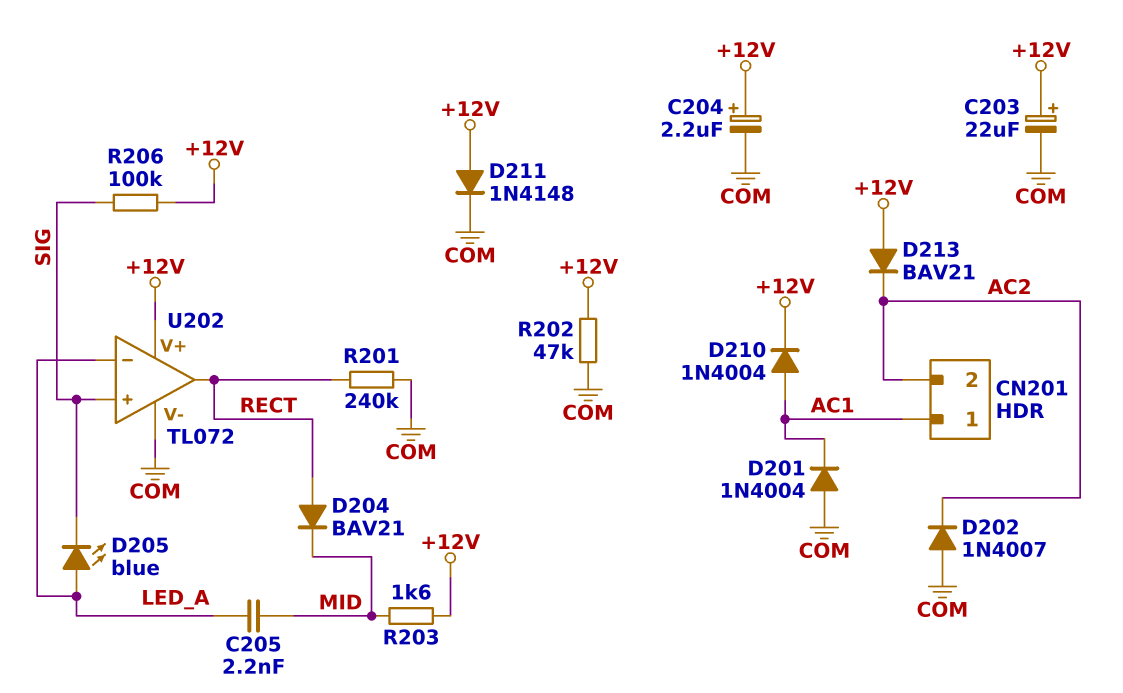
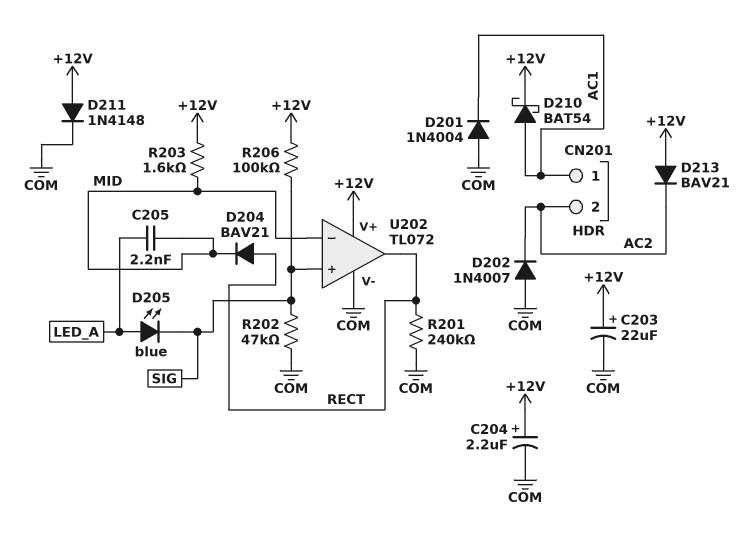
D210: diode 1N4004 (A AC1, K +12V) -> schottky BAT54 (A AC1, K +12V)
R202: 47k (+12V, COM) -> 47k (COM, SIG)
U202 pin in-: LED_A -> MID

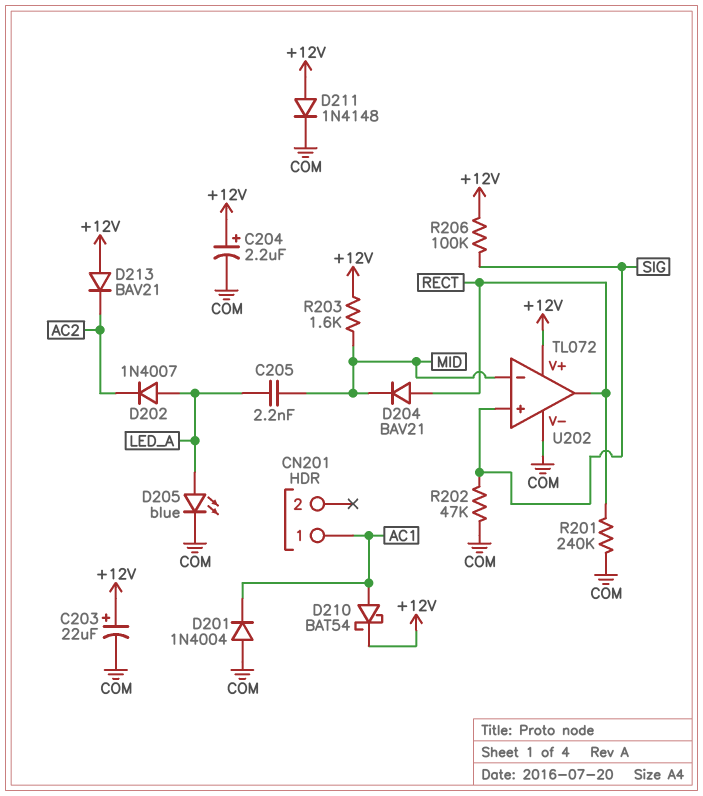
CN201 pin 2: AC2 -> none
D202: diode 1N4007 (A COM, K AC2) -> diode 1N4007 (A LED_A, K AC2)
D205: LED blue (A LED_A, K SIG) -> LED blue (A LED_A, K COM)

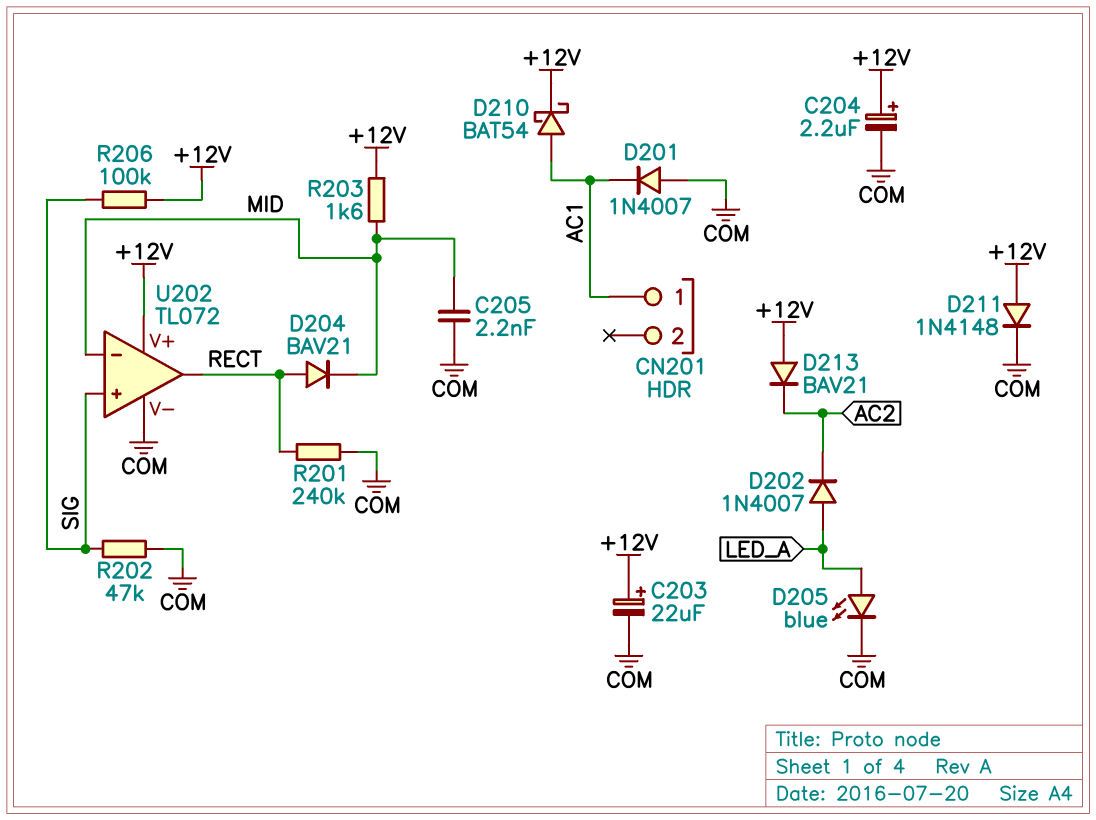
C205: 2.2nF (LED_A, MID) -> 2.2nF (COM, MID)
D201: diode 1N4004 (A COM, K AC1) -> diode 1N4007 (A COM, K AC1)

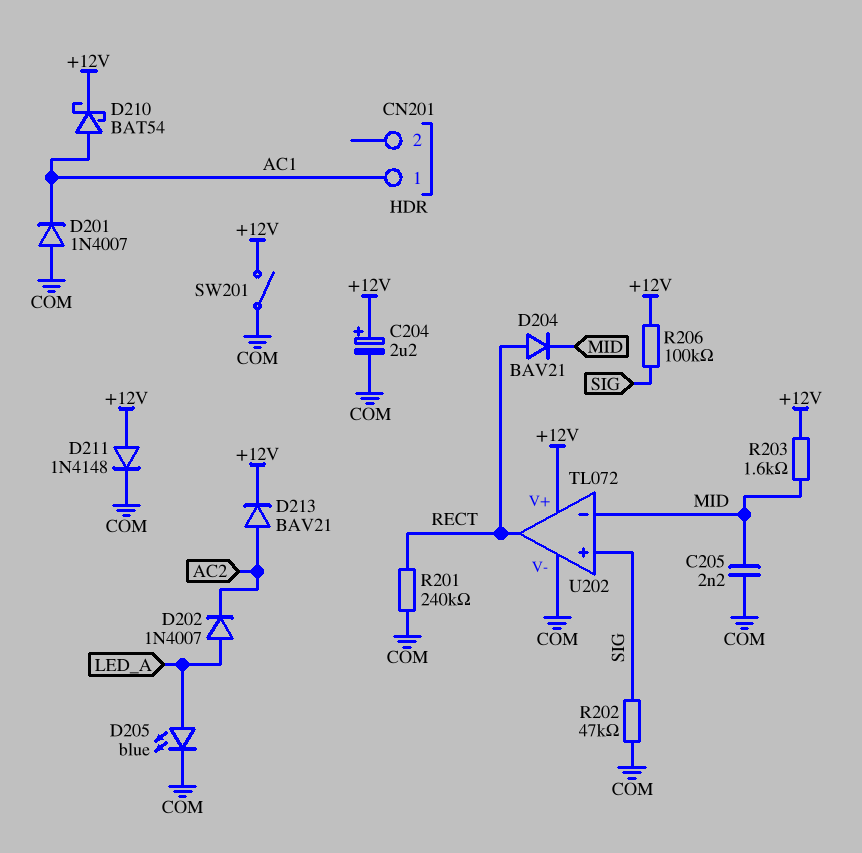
C203: 22uF (plus +12V, minus COM) -> none
D213: diode BAV21 (A +12V, K AC2) -> diode BAV21 (A AC2, K +12V)
SW201: none -> switch (+12V, COM)

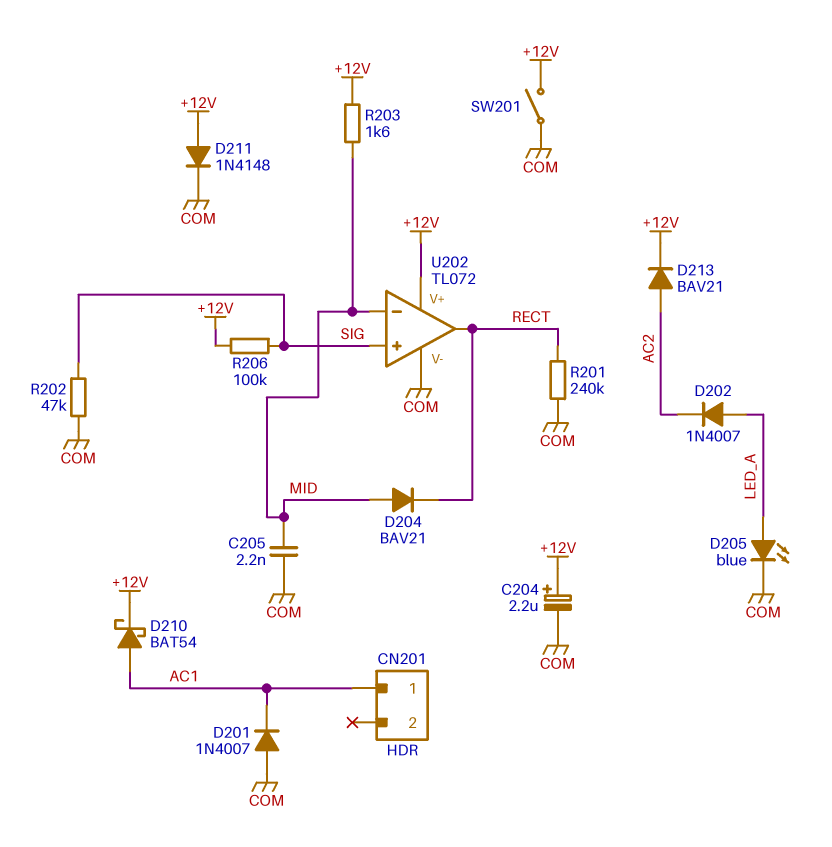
D204: diode BAV21 (A RECT, K MID) -> diode BAV21 (A MID, K RECT)

